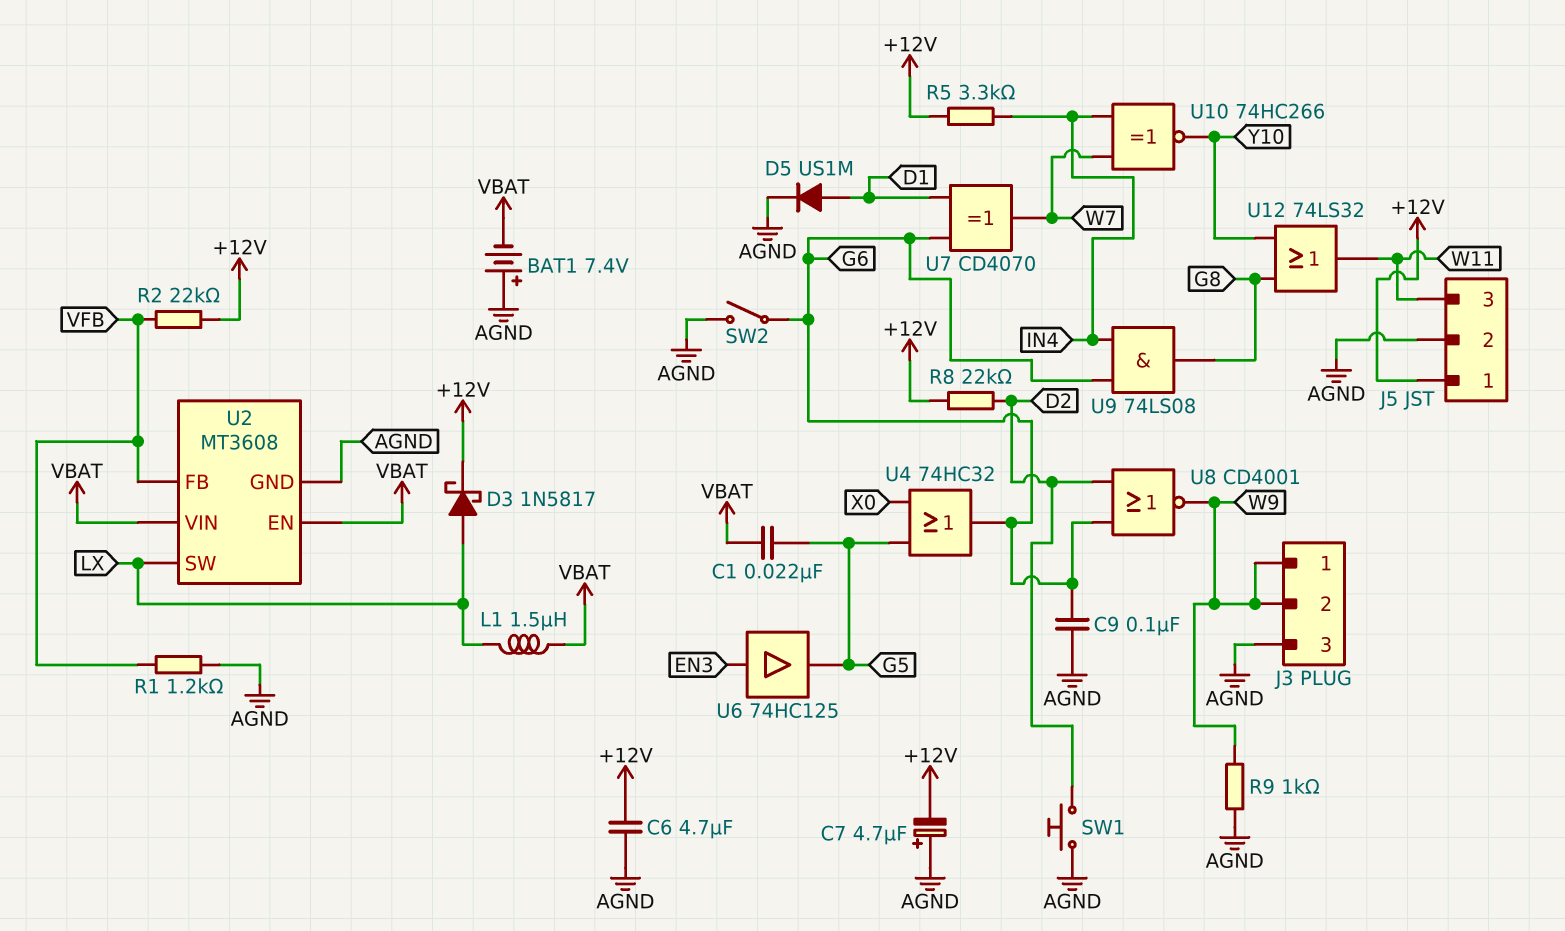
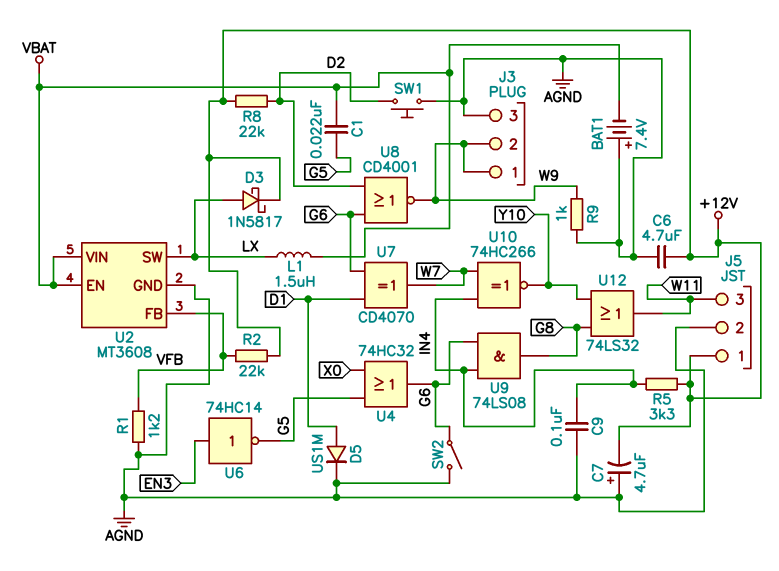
C9: 100nF (AGND, G6) -> 100nF (AGND, IN4)
U6: buffer 74HC125 (in EN3, out G5) -> NOT 74HC14 (in EN3, out G5)

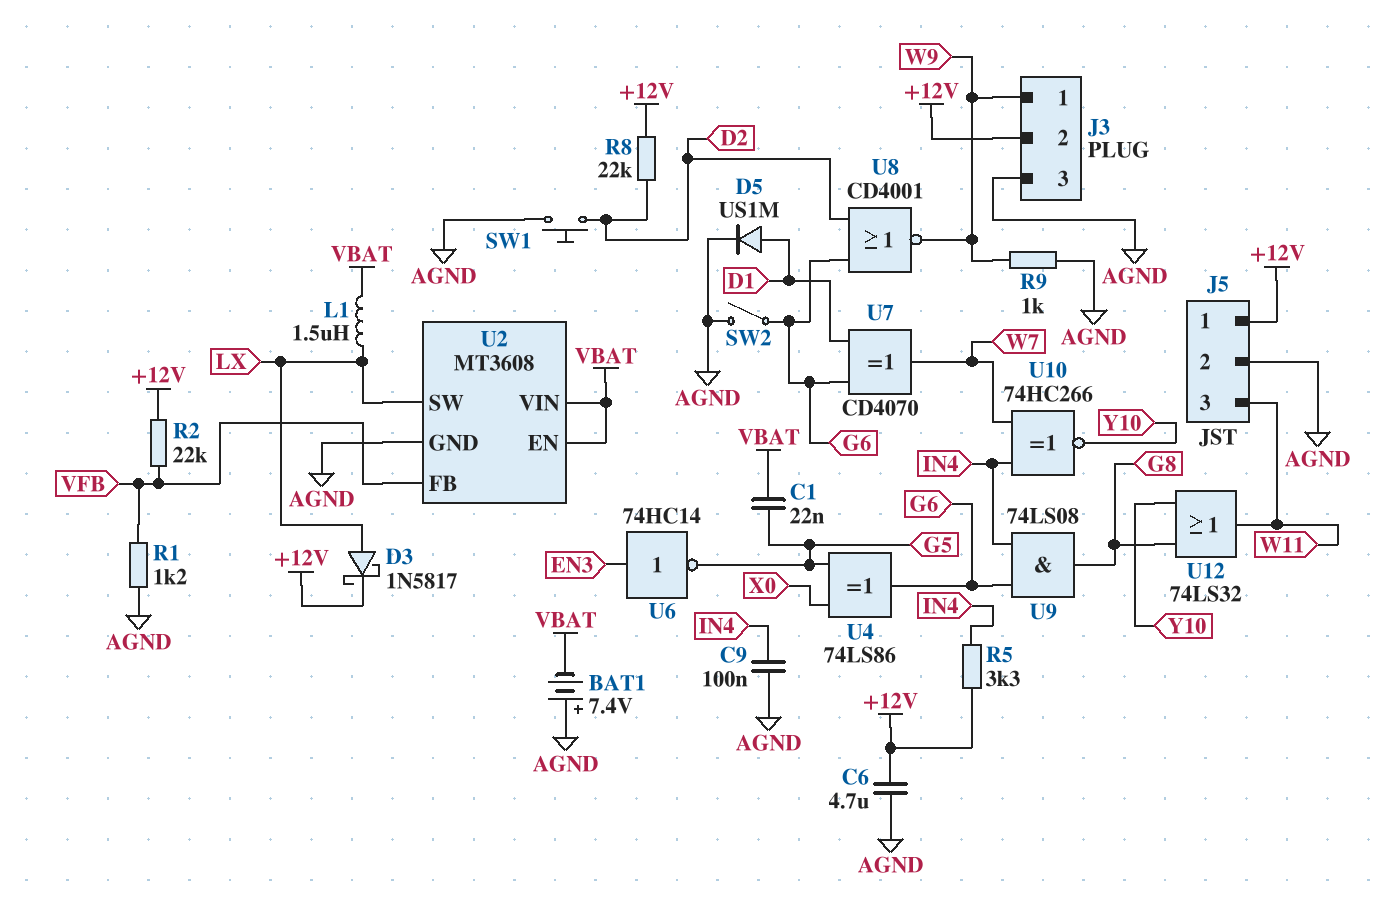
C7: 4.7uF (plus AGND, minus +12V) -> none
J3 pin 2: W9 -> +12V
U4: OR 74HC32 (in G5, in X0, out G6) -> XOR 74LS86 (in G5, in X0, out G6)

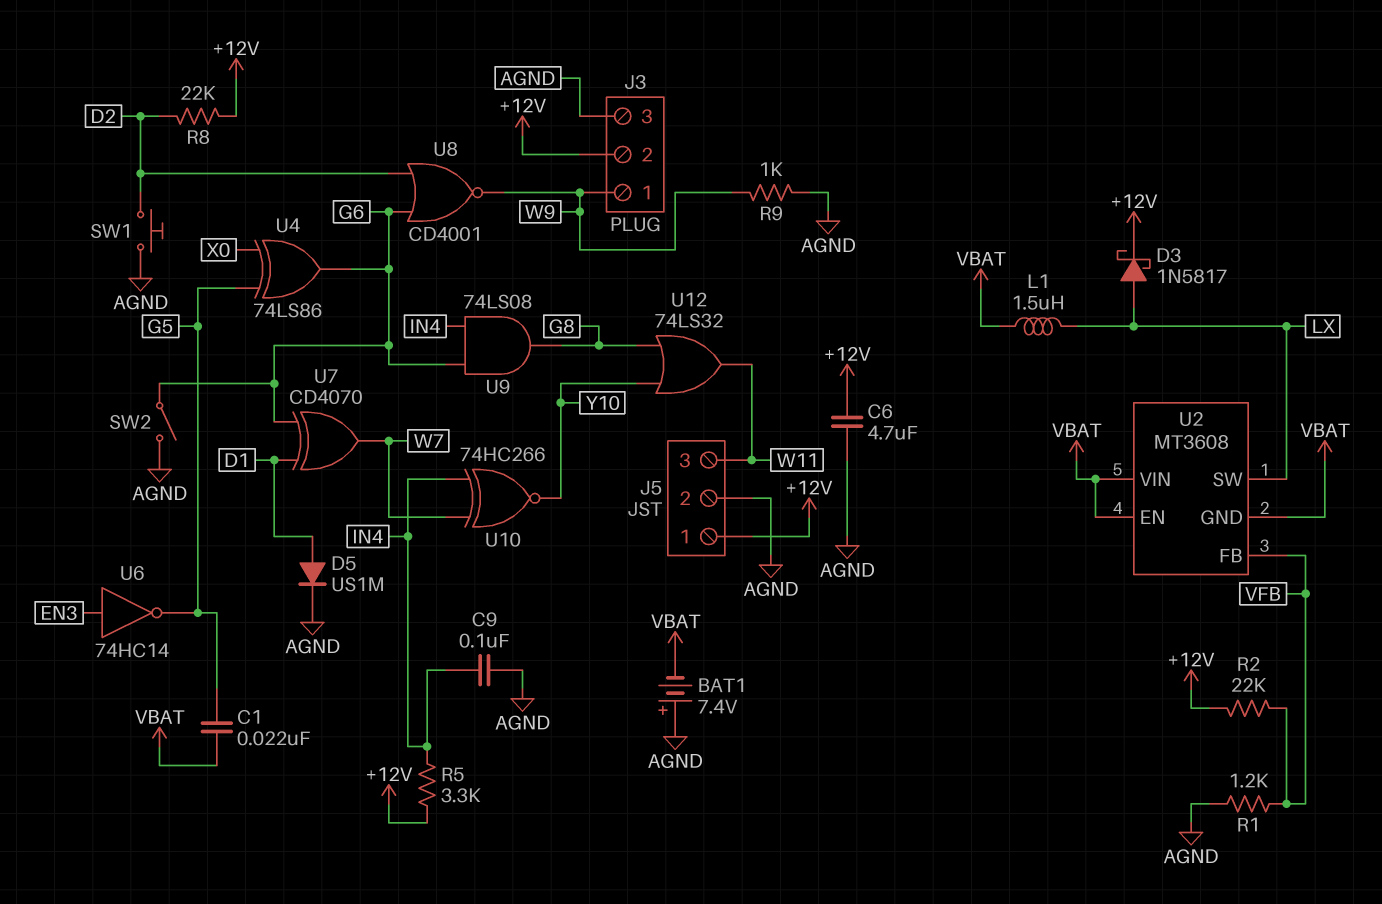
U2 pin GND: AGND -> VBAT

